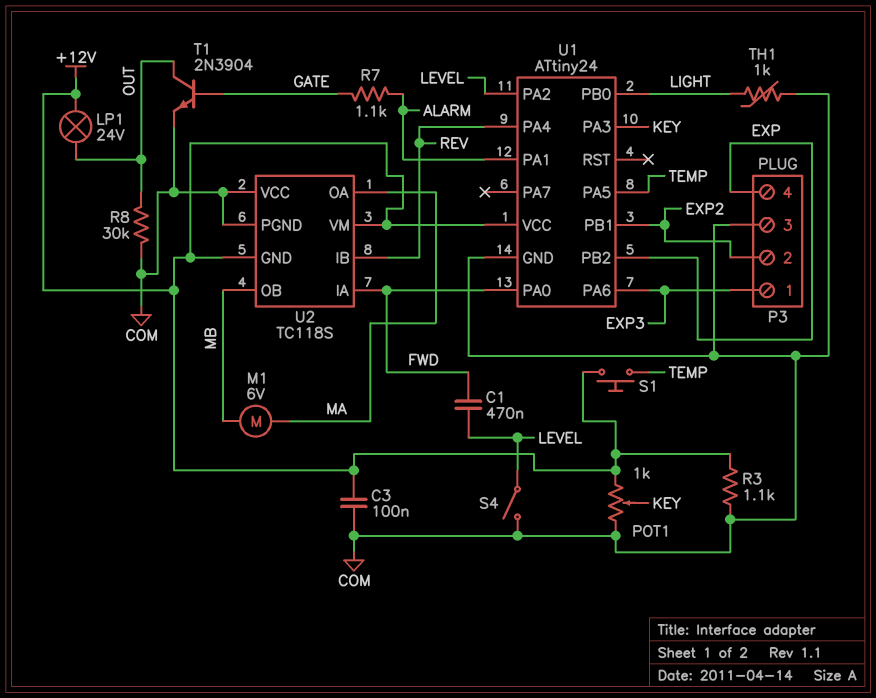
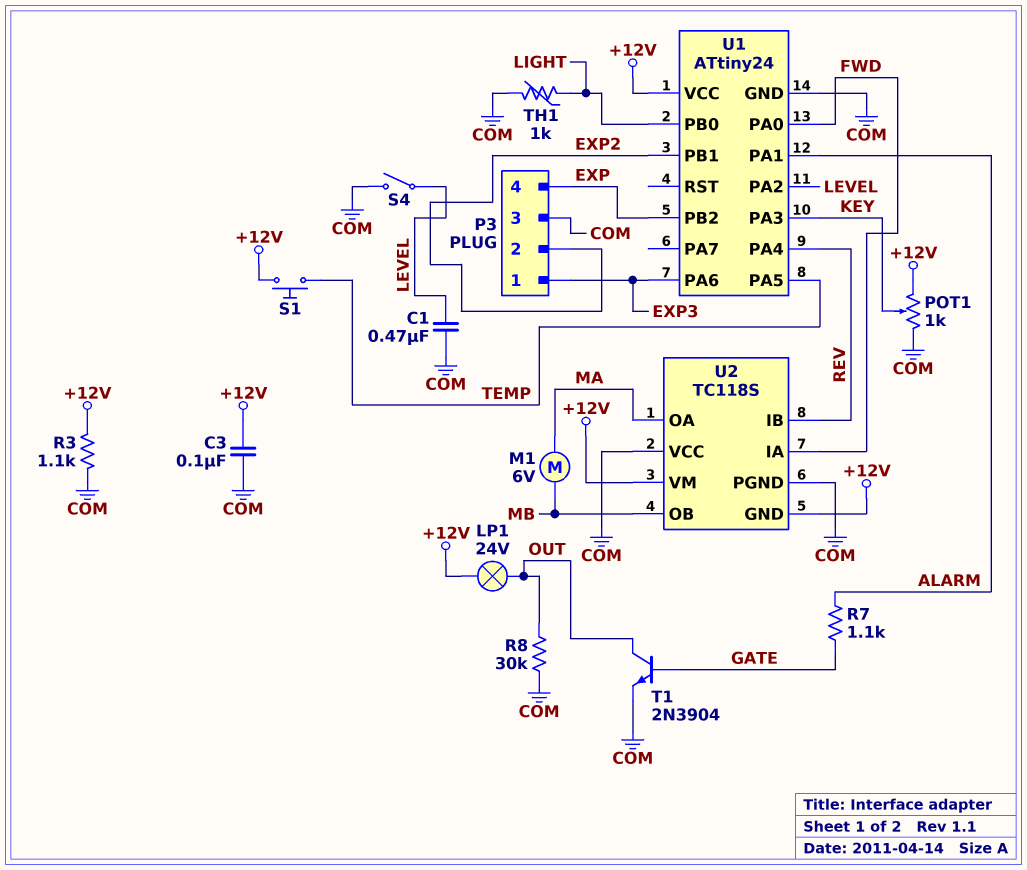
C1: 470nF (FWD, LEVEL) -> 470nF (COM, LEVEL)

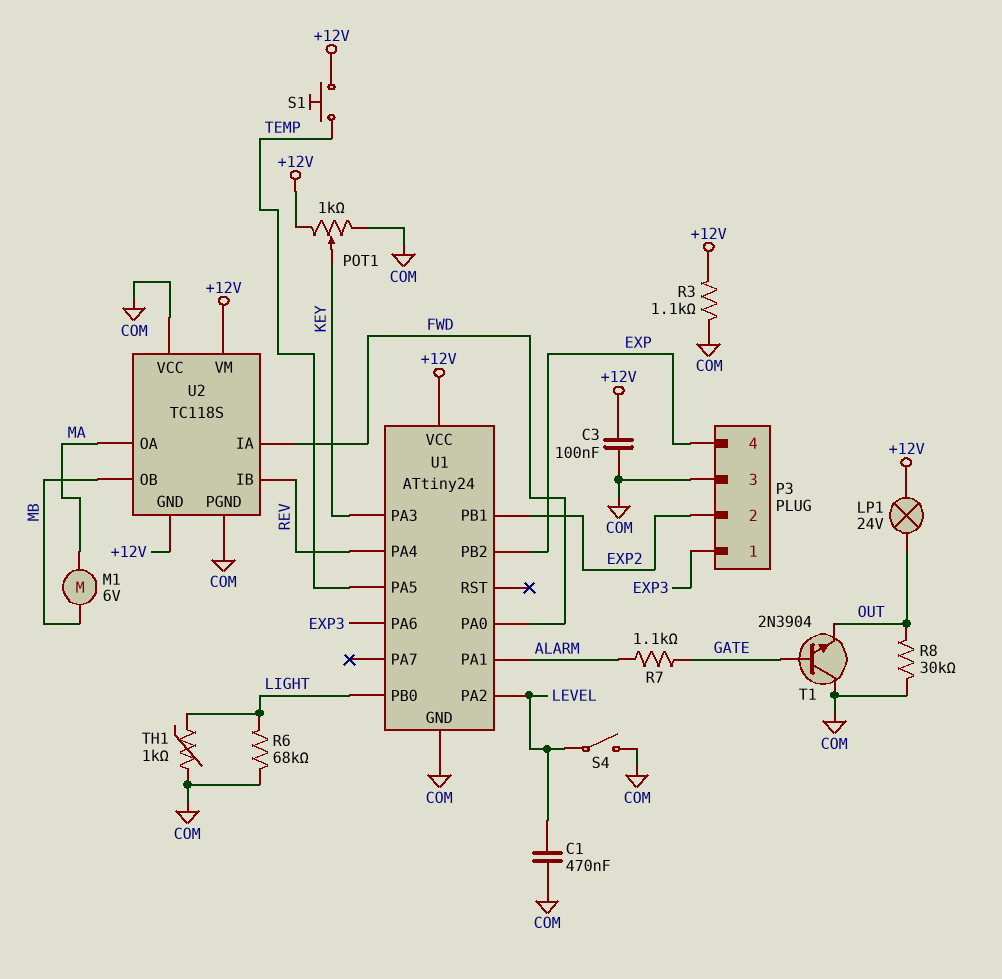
R6: none -> 68k (COM, LIGHT)
T1: NPN 2N3904 (B GATE, C OUT, E COM) -> NPN 2N3904 (B GATE, C COM, E OUT)

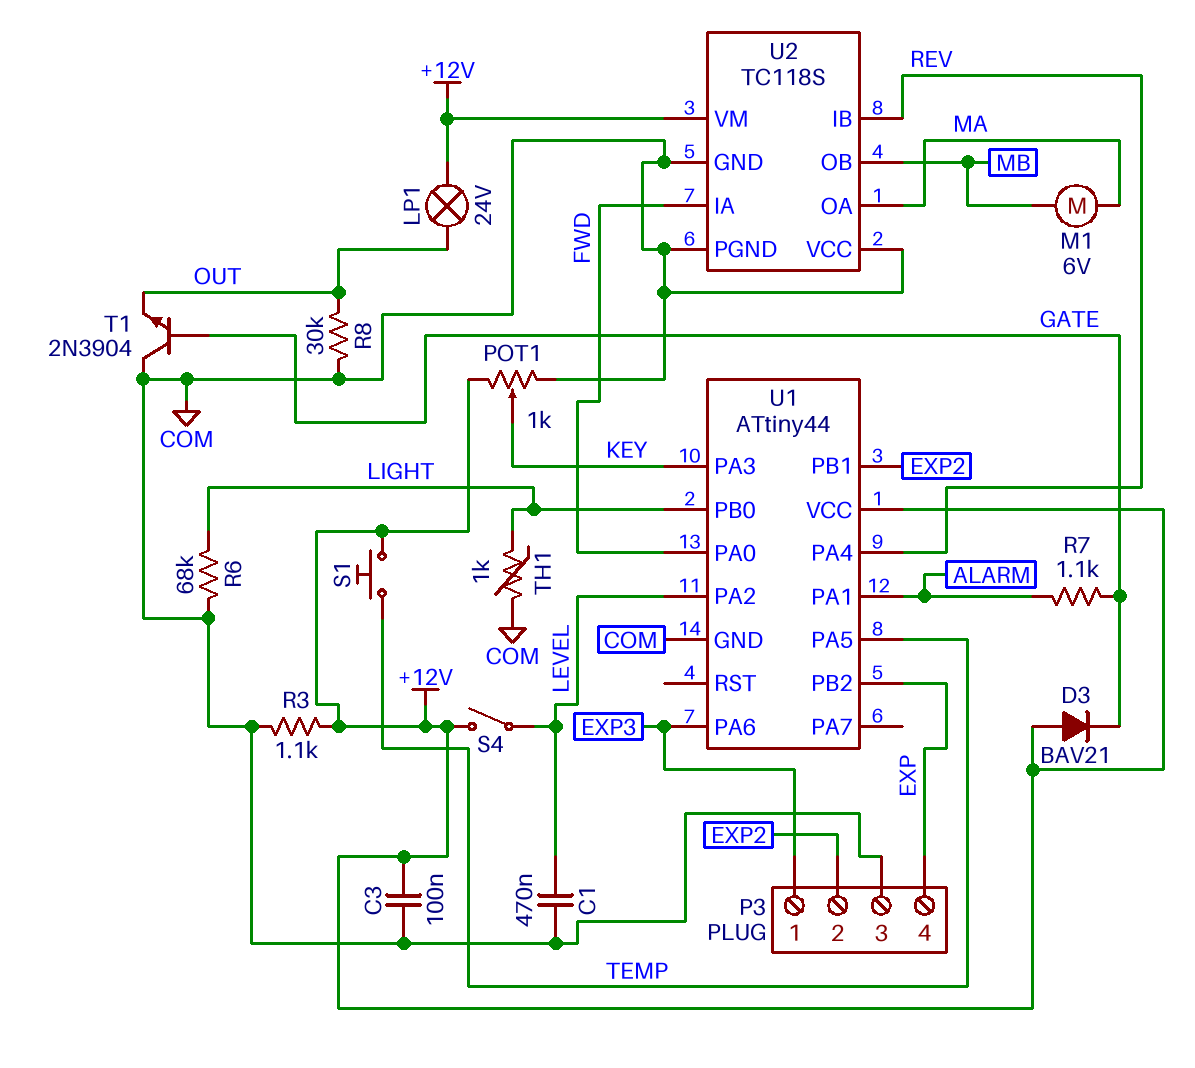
D3: none -> diode BAV21 (A +12V, K GATE)
S4: switch (COM, LEVEL) -> switch (+12V, LEVEL)
U1: ATtiny24 -> ATtiny44
U2 pin GND: +12V -> COM

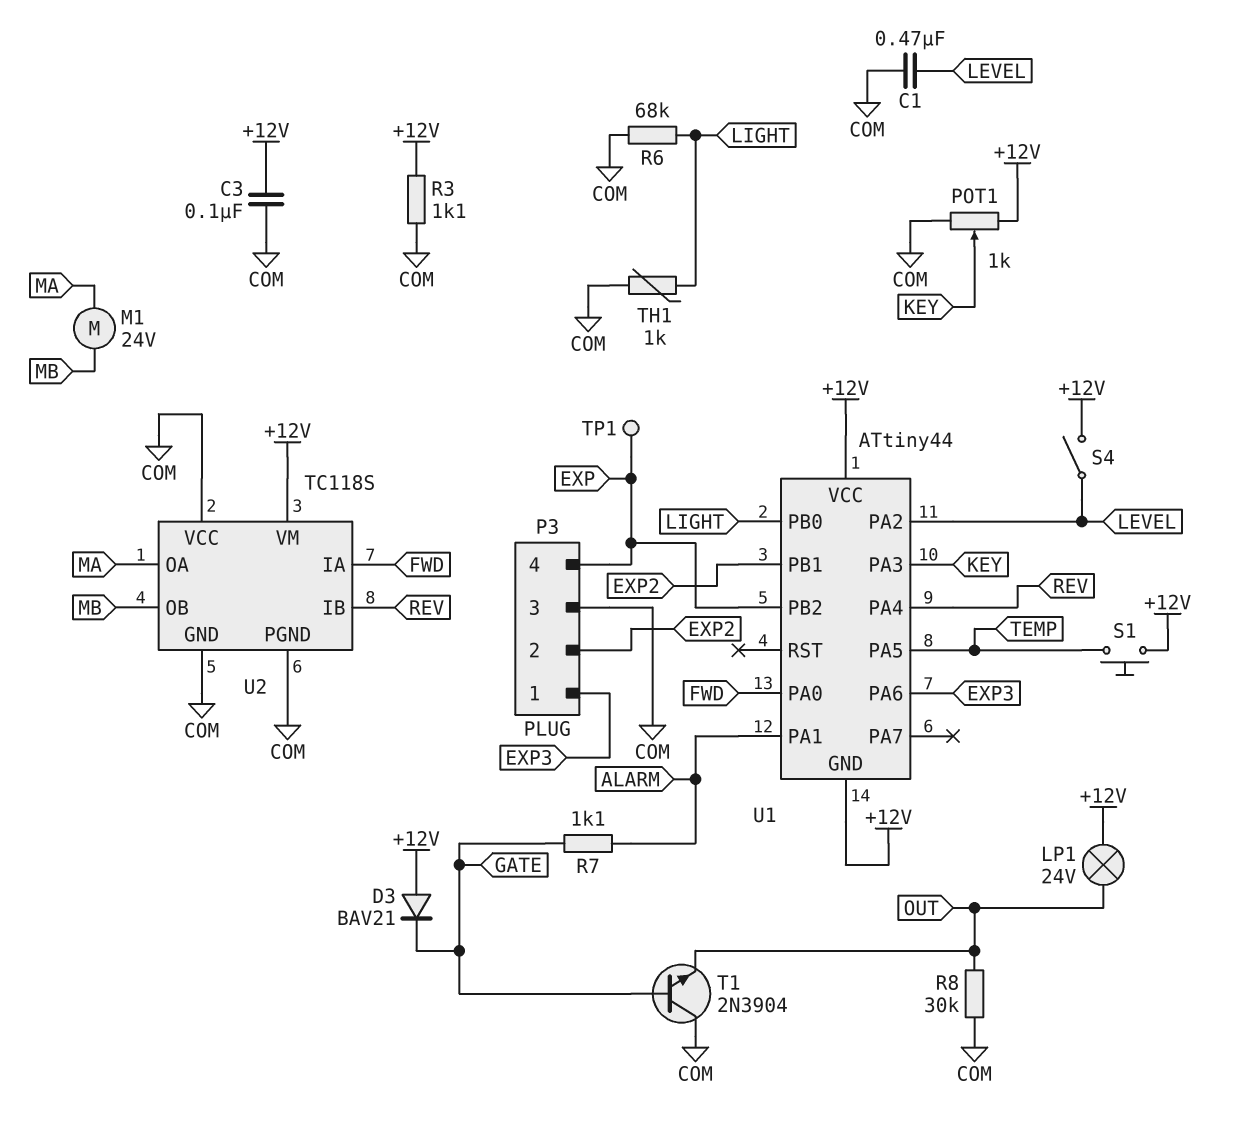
M1: motor 6V (MA, MB) -> motor 24V (MA, MB)
TP1: none -> test point (EXP)
U1 pin GND: COM -> +12V

